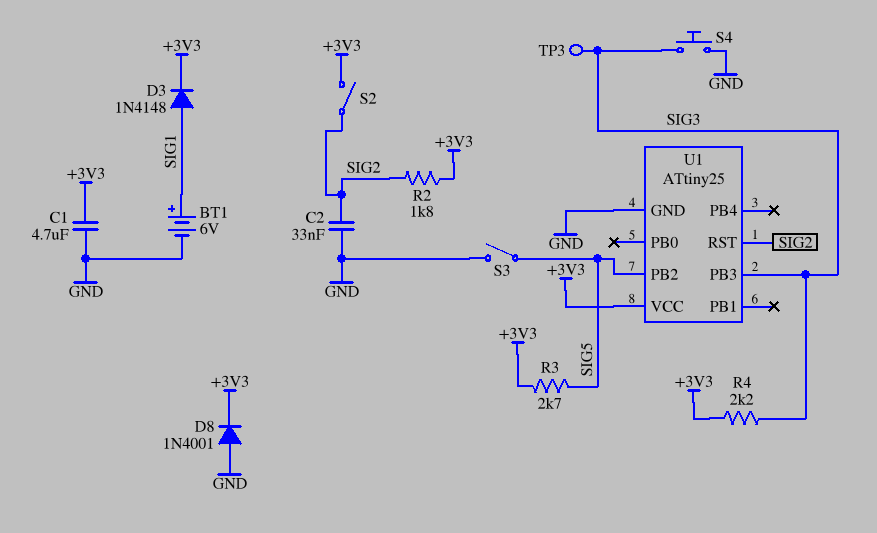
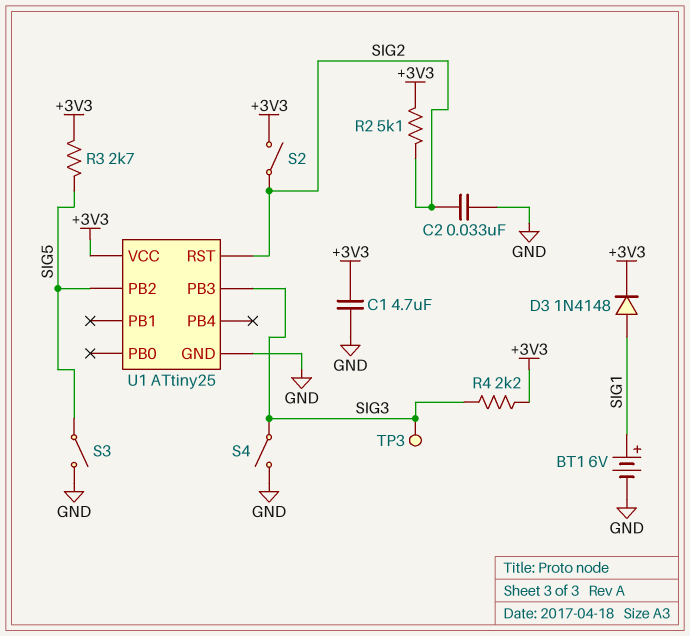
D8: diode 1N4001 (A GND, K +3V3) -> none
R2: 1.8k (+3V3, SIG2) -> 5.1k (+3V3, SIG2)
S4: button (GND, SIG3) -> switch (GND, SIG3)

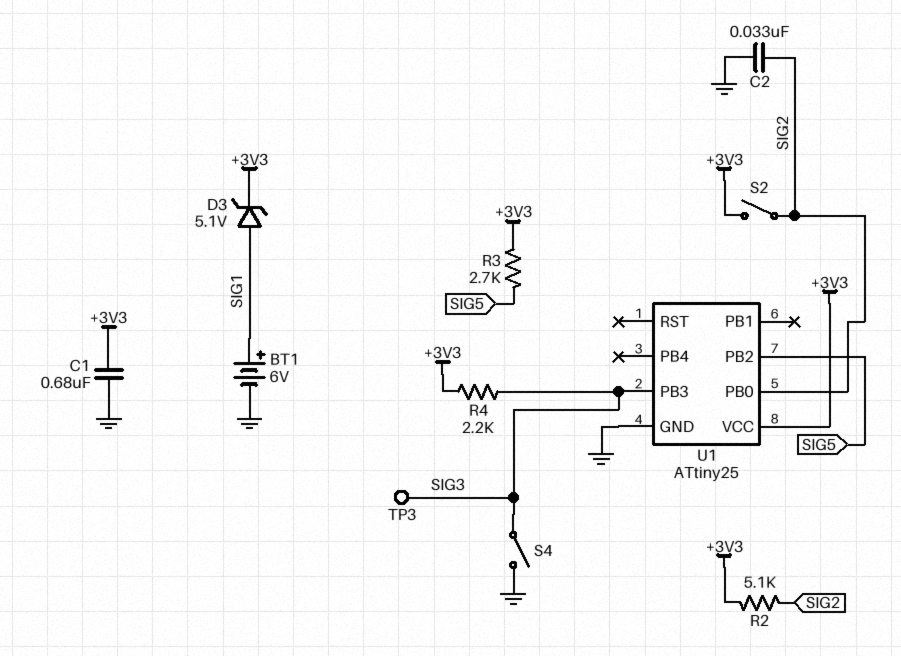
C1: 4.7uF (+3V3, GND) -> 680nF (+3V3, GND)
D3: diode 1N4148 (A SIG1, K +3V3) -> zener 5.1V (A SIG1, K +3V3)
S3: switch (GND, SIG5) -> none
U1 pin PB0: none -> SIG2
U1 pin RST: SIG2 -> none

